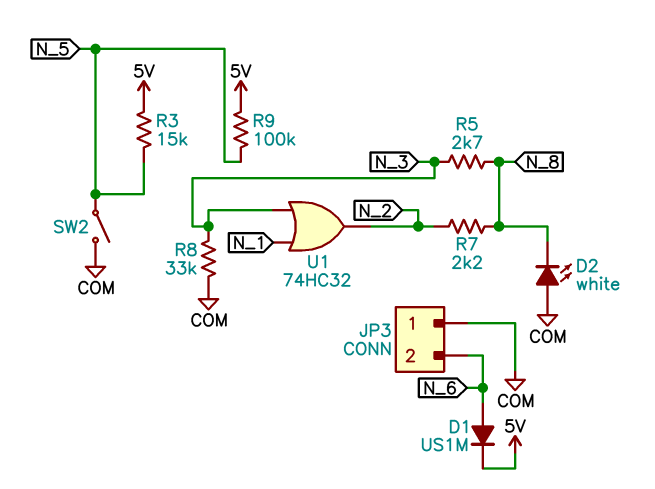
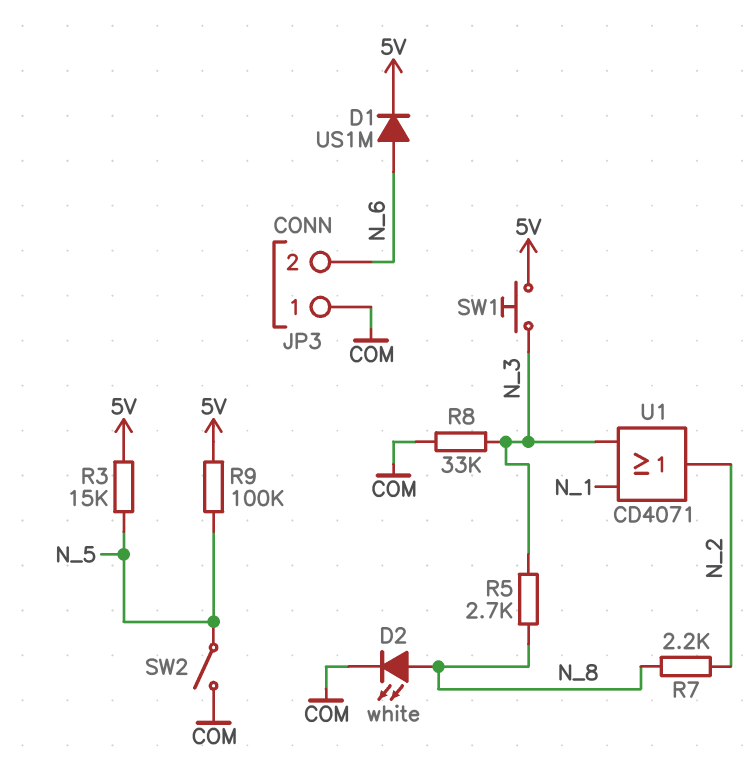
D2: LED white (A COM, K N_8) -> LED white (A N_8, K COM)
SW1: none -> button (5V, N_3)
U1: OR 74HC32 (in N_1, in N_3, out N_2) -> OR CD4071 (in N_1, in N_3, out N_2)

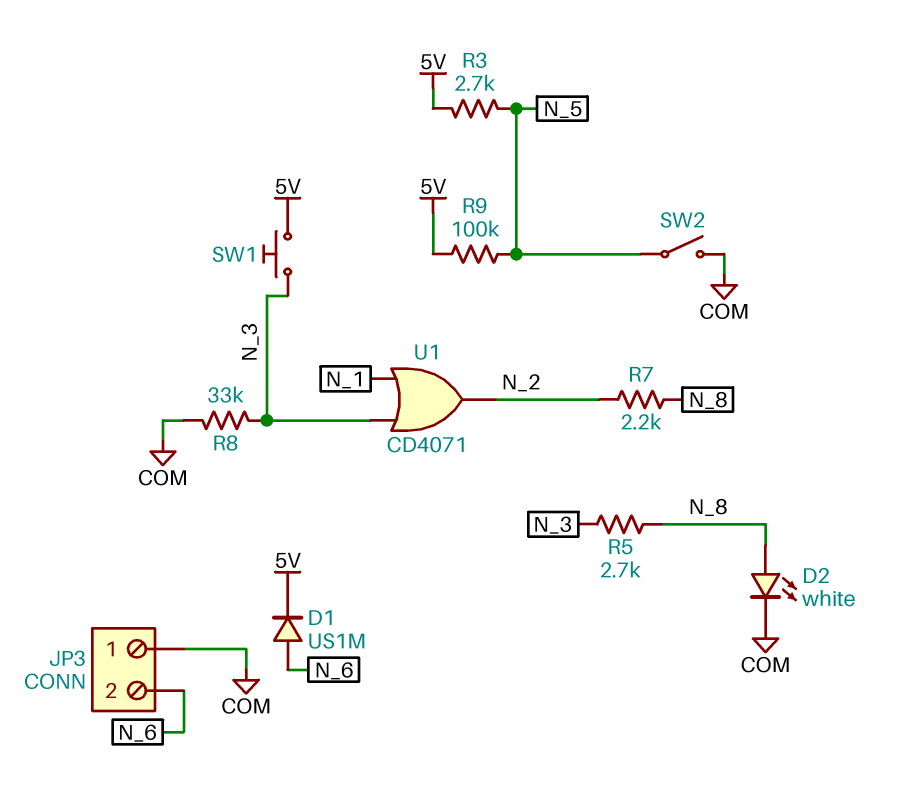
R3: 15k (5V, N_5) -> 2.7k (5V, N_5)

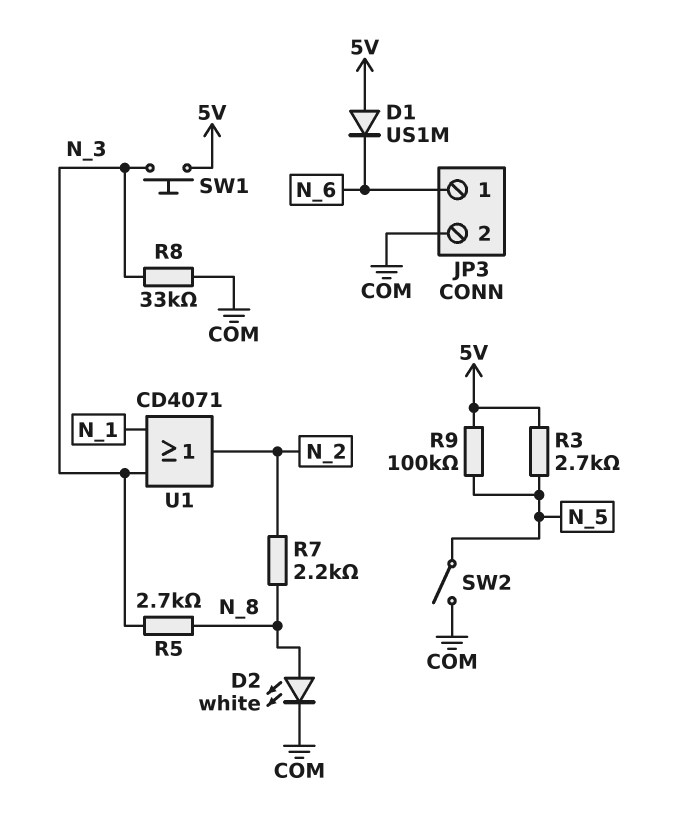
D1: diode US1M (A N_6, K 5V) -> diode US1M (A 5V, K N_6)
JP3 pin 1: COM -> N_6
JP3 pin 2: N_6 -> COM

